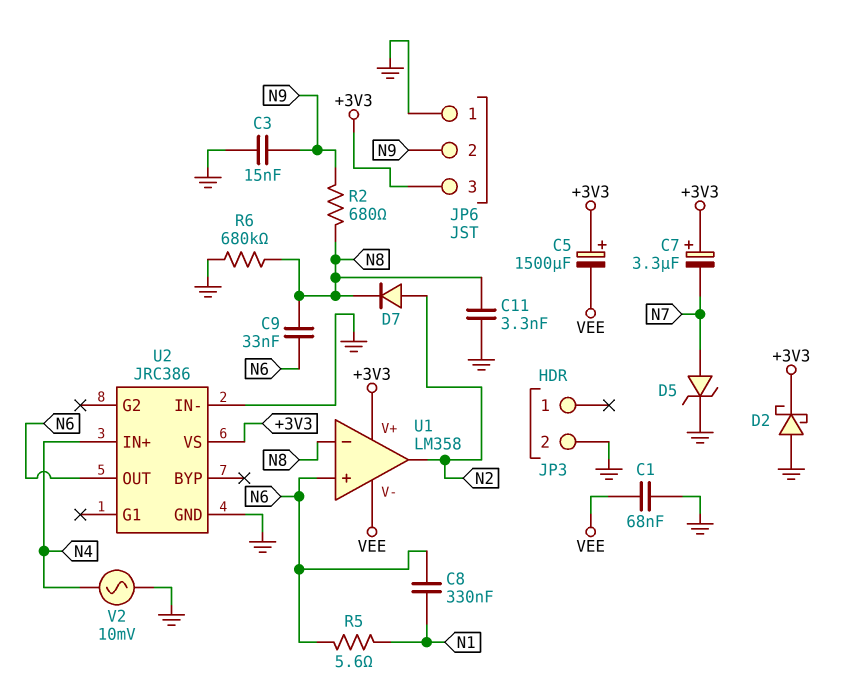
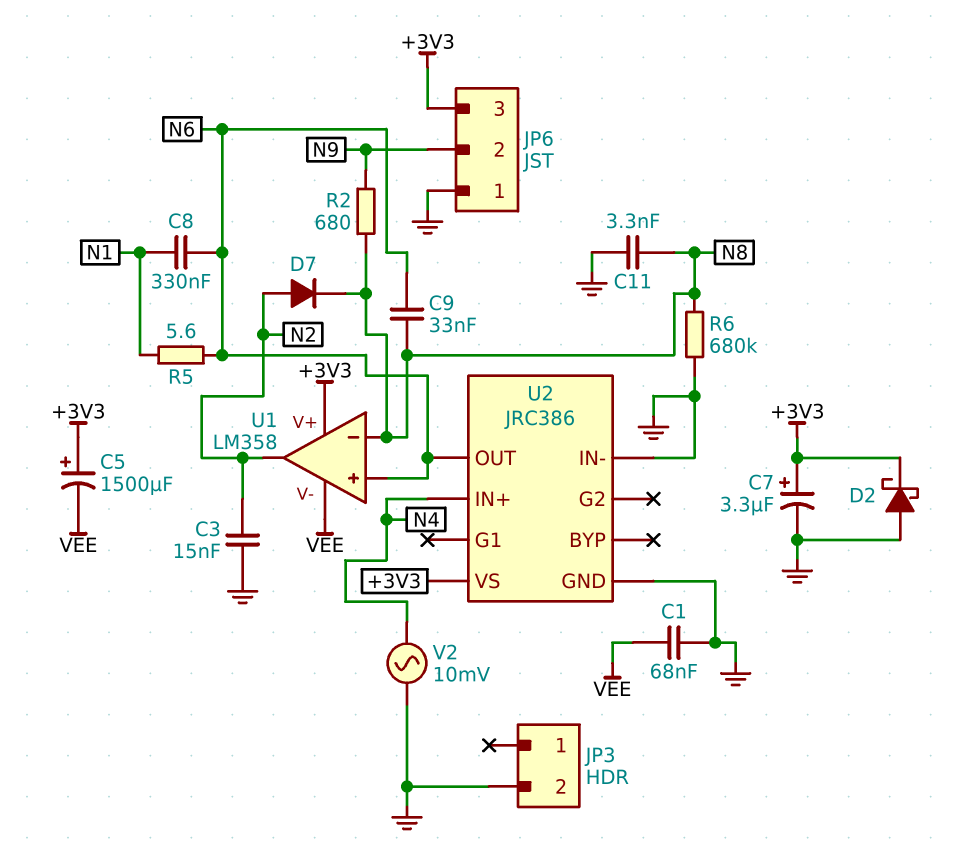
C3: 15nF (GND, N9) -> 15nF (GND, N2)
C7: 3.3uF (plus +3V3, minus N7) -> 3.3uF (plus +3V3, minus GND)
D5: zener (A N7, K GND) -> none

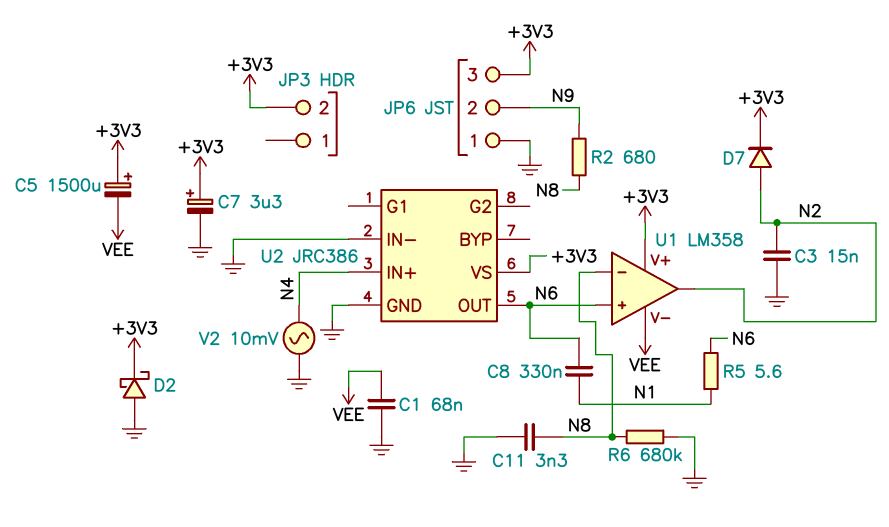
C9: 33nF (N6, N8) -> none
D7: diode (A N2, K N8) -> diode (A N2, K +3V3)
JP3 pin 2: GND -> +3V3

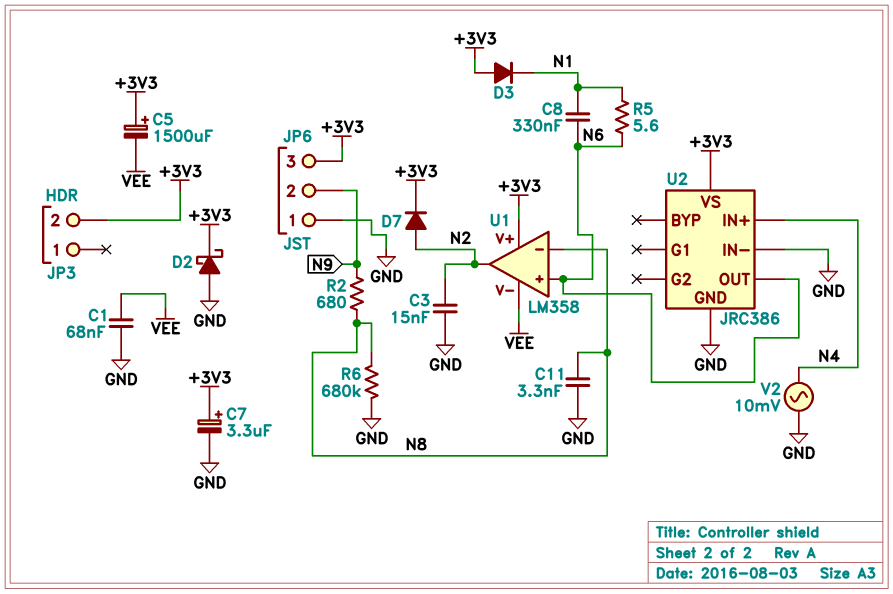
D3: none -> diode (A +3V3, K N1)

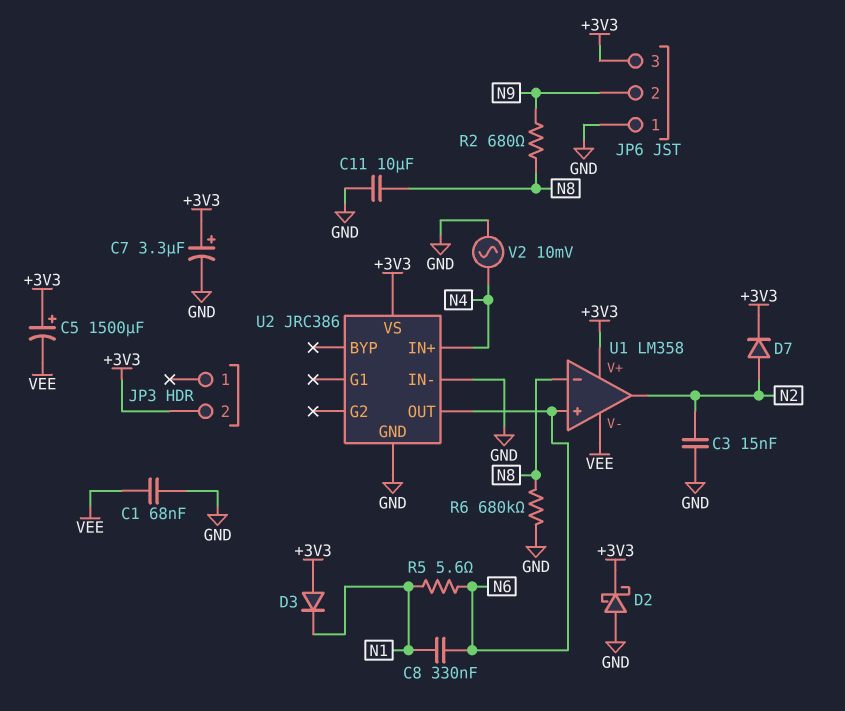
C11: 3.3nF (GND, N8) -> 10uF (GND, N8)

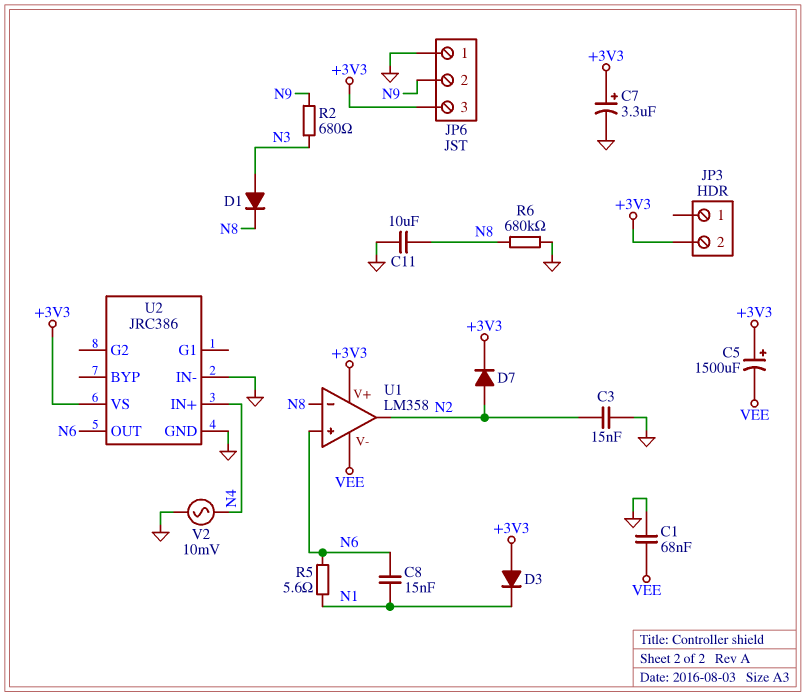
C8: 330nF (N1, N6) -> 15nF (N1, N6)
D1: none -> diode (A N3, K N8)
D2: schottky (A GND, K +3V3) -> none
R2: 680 (N8, N9) -> 680 (N3, N9)

